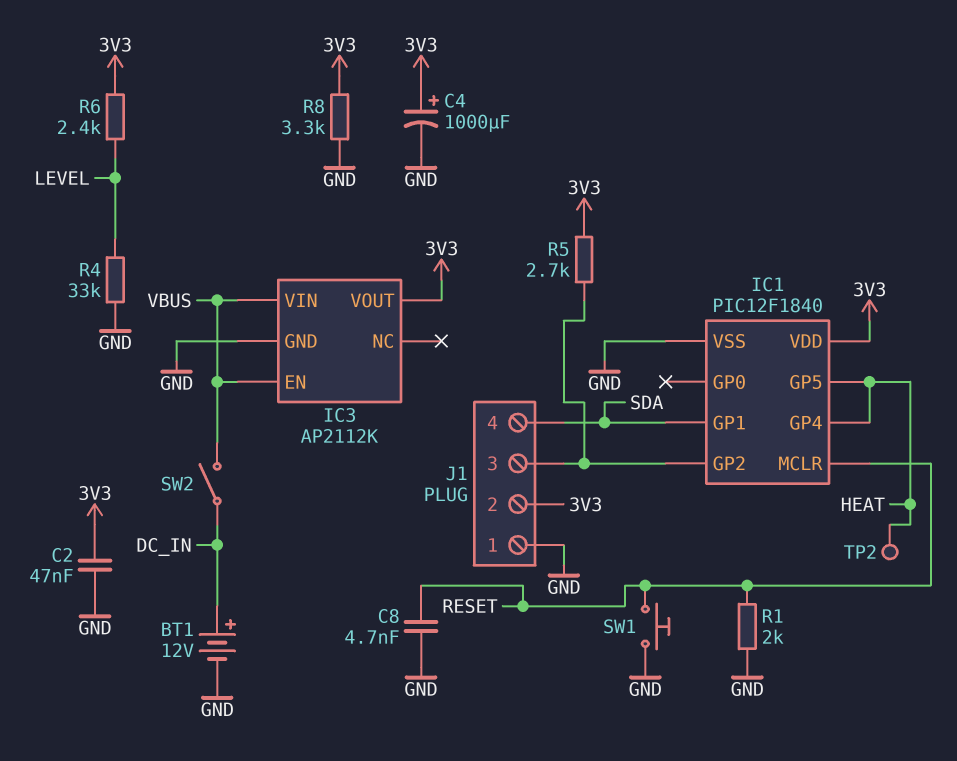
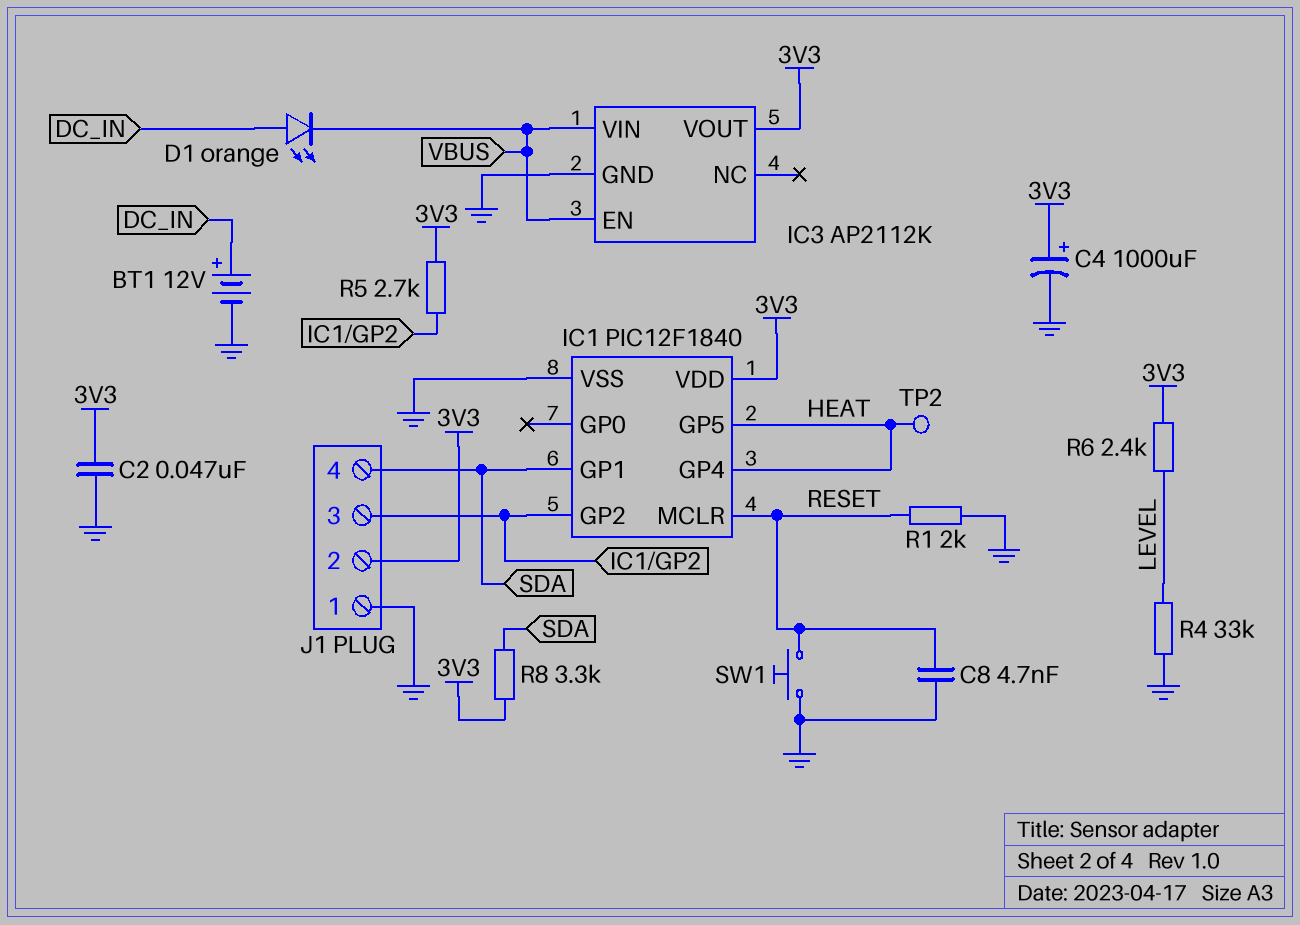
D1: none -> LED orange (A DC_IN, K VBUS)
R8: 3.3k (3V3, GND) -> 3.3k (3V3, SDA)
SW2: switch (DC_IN, VBUS) -> none

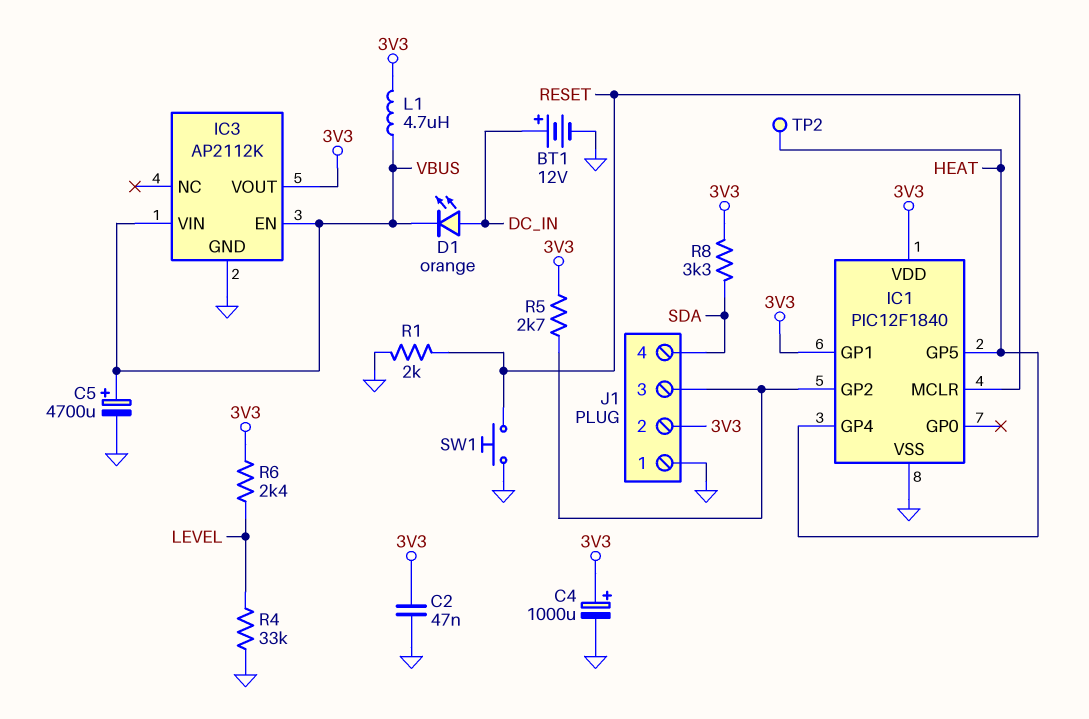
C5: none -> 4700uF (plus VBUS, minus GND)
C8: 4.7nF (GND, RESET) -> none
IC1 pin GP1: SDA -> 3V3
L1: none -> 4.7uH (3V3, VBUS)

